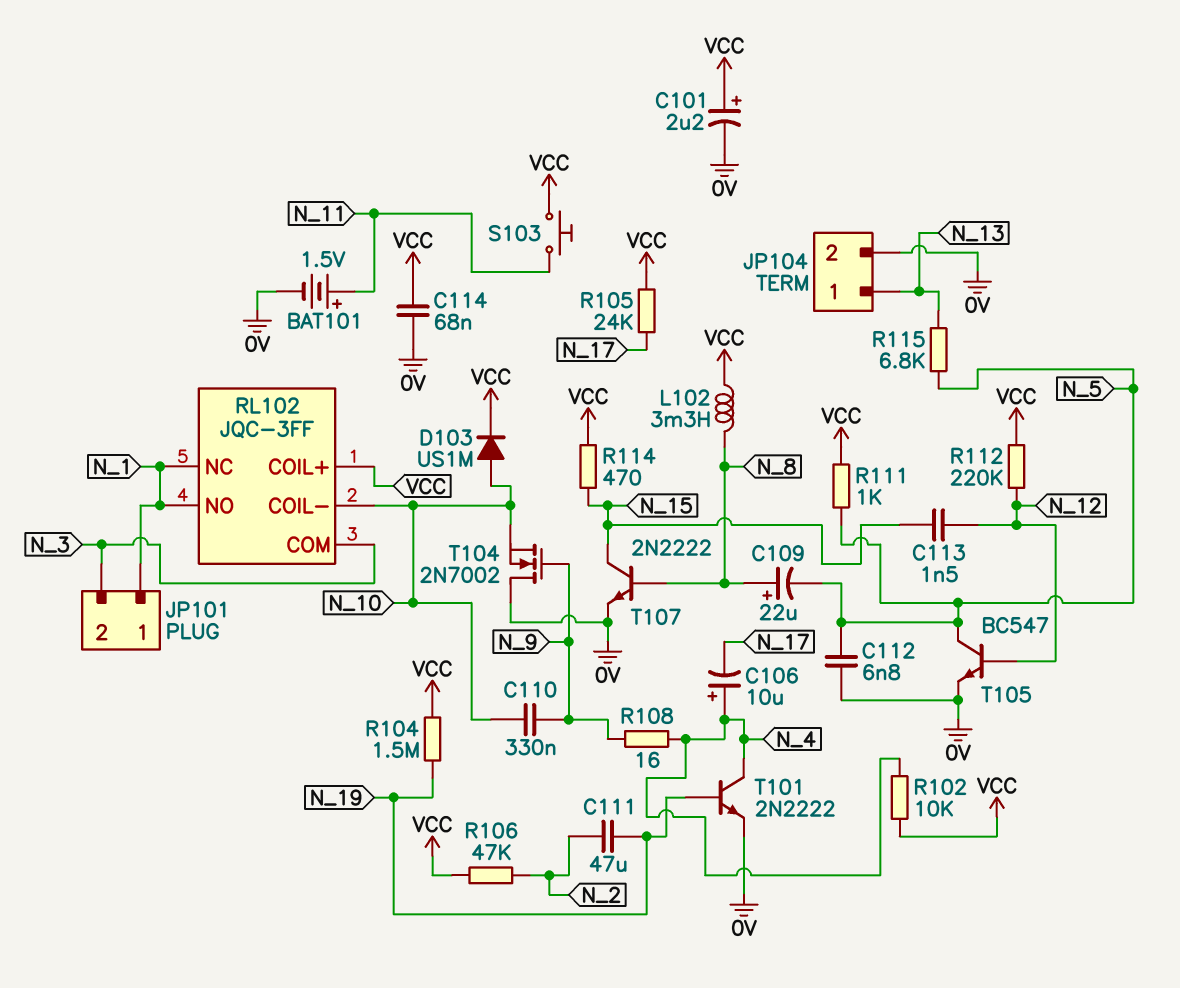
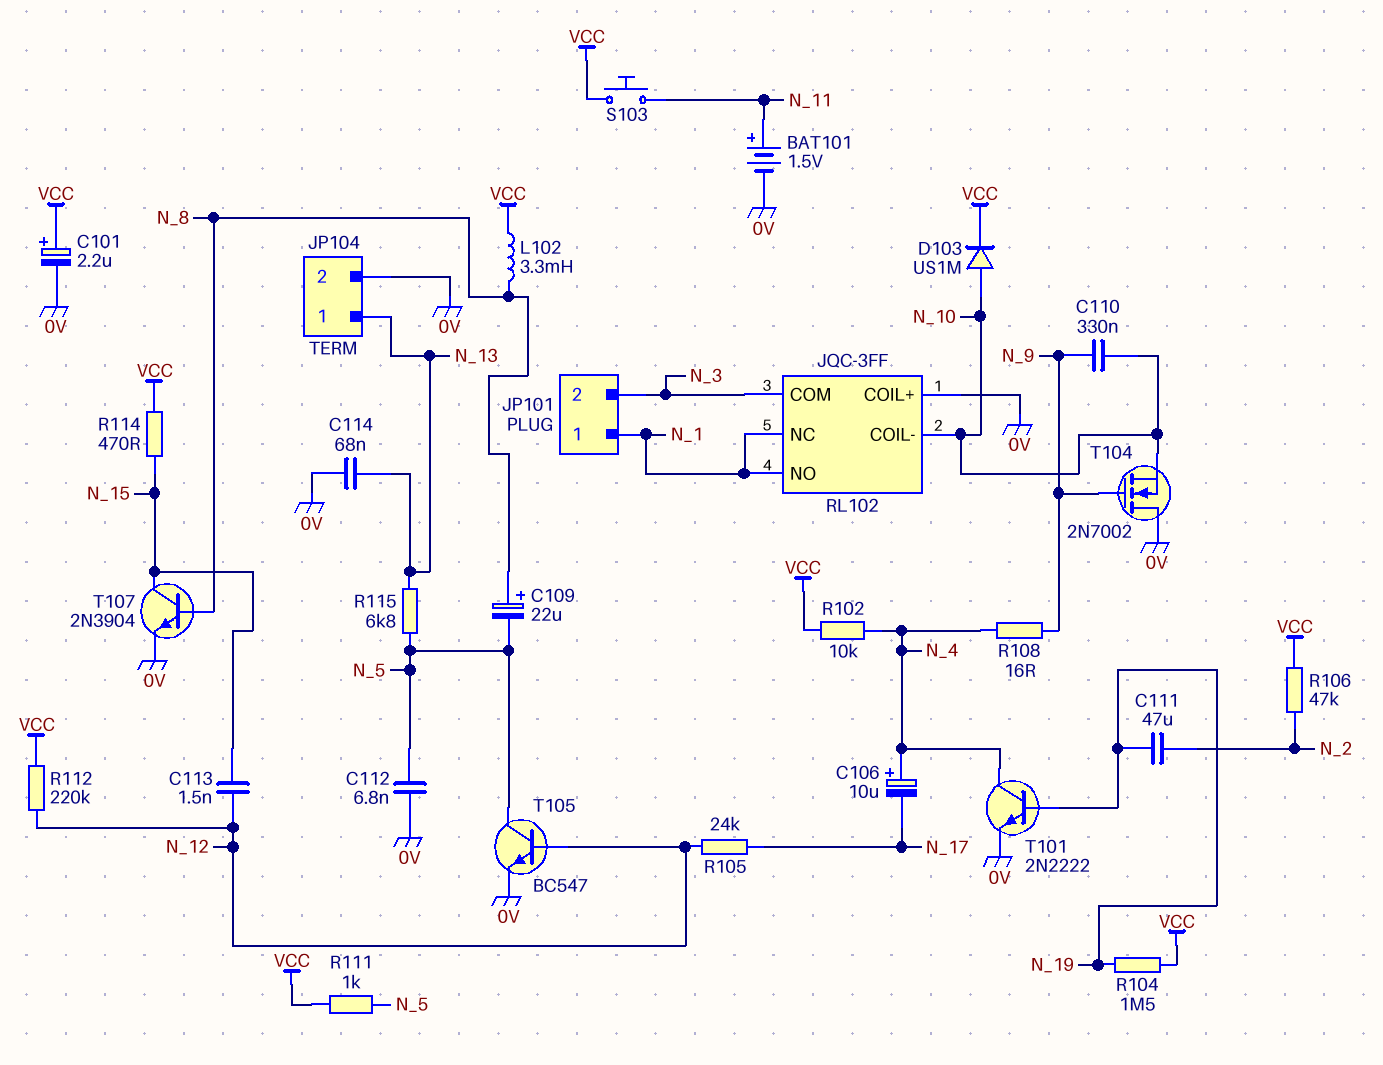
C114: 68nF (0V, VCC) -> 68nF (0V, N_13)
R105: 24k (N_17, VCC) -> 24k (N_12, N_17)
RL102 pin COIL+: VCC -> 0V
T107: NPN 2N2222 (B N_8, C N_15, E 0V) -> NPN 2N3904 (B N_8, C N_15, E 0V)

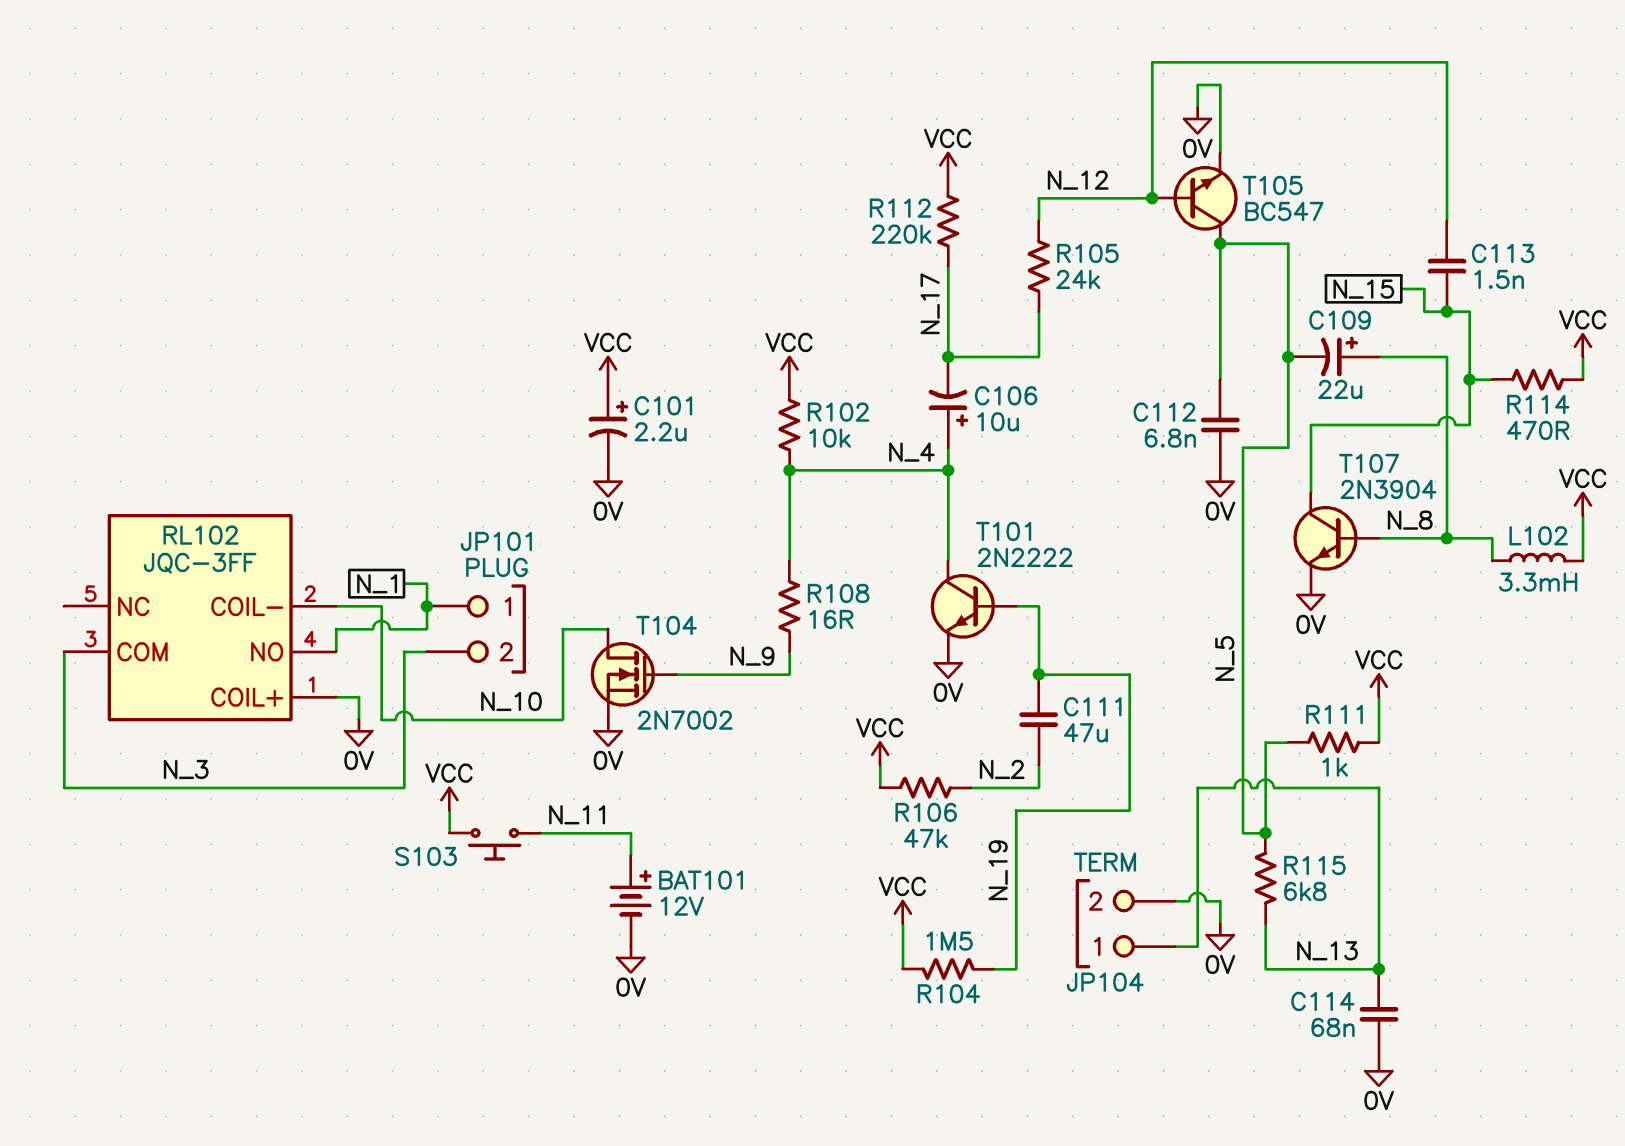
BAT101: 1.5V (plus N_11, minus 0V) -> 12V (plus N_11, minus 0V)
C110: 330nF (N_9, N_10) -> none
D103: diode US1M (A N_10, K VCC) -> none
R112: 220k (N_12, VCC) -> 220k (N_17, VCC)
RL102 pin NC: N_1 -> none
T104: NMOS 2N7002 (G N_9, D 0V, S N_10) -> NMOS 2N7002 (G N_9, D N_10, S 0V)

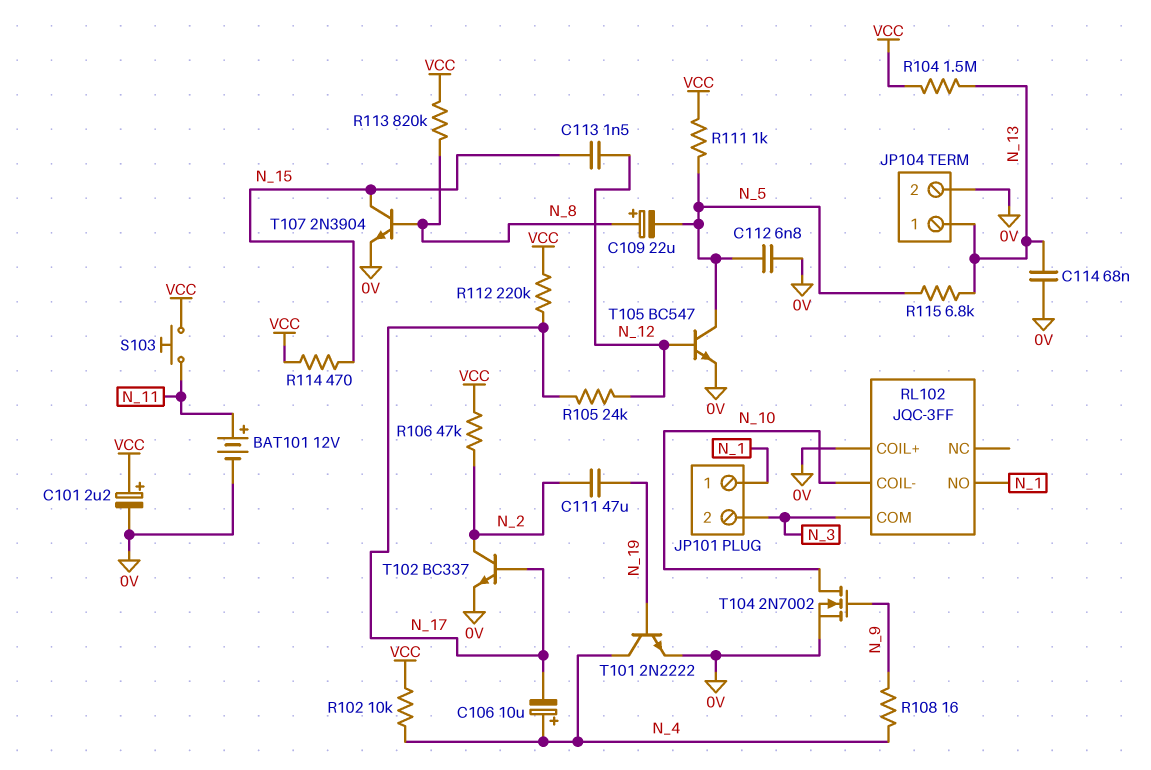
L102: 3.3mH (N_8, VCC) -> none
R104: 1.5M (N_19, VCC) -> 1.5M (N_13, VCC)
R113: none -> 820k (N_8, VCC)
T102: none -> NPN BC337 (B N_17, C N_2, E 0V)

